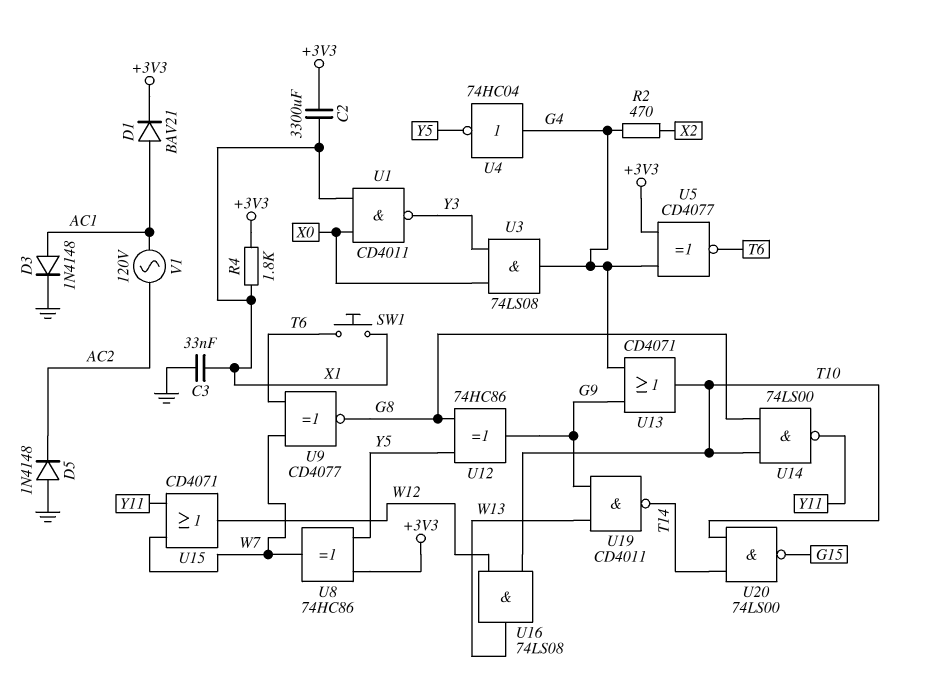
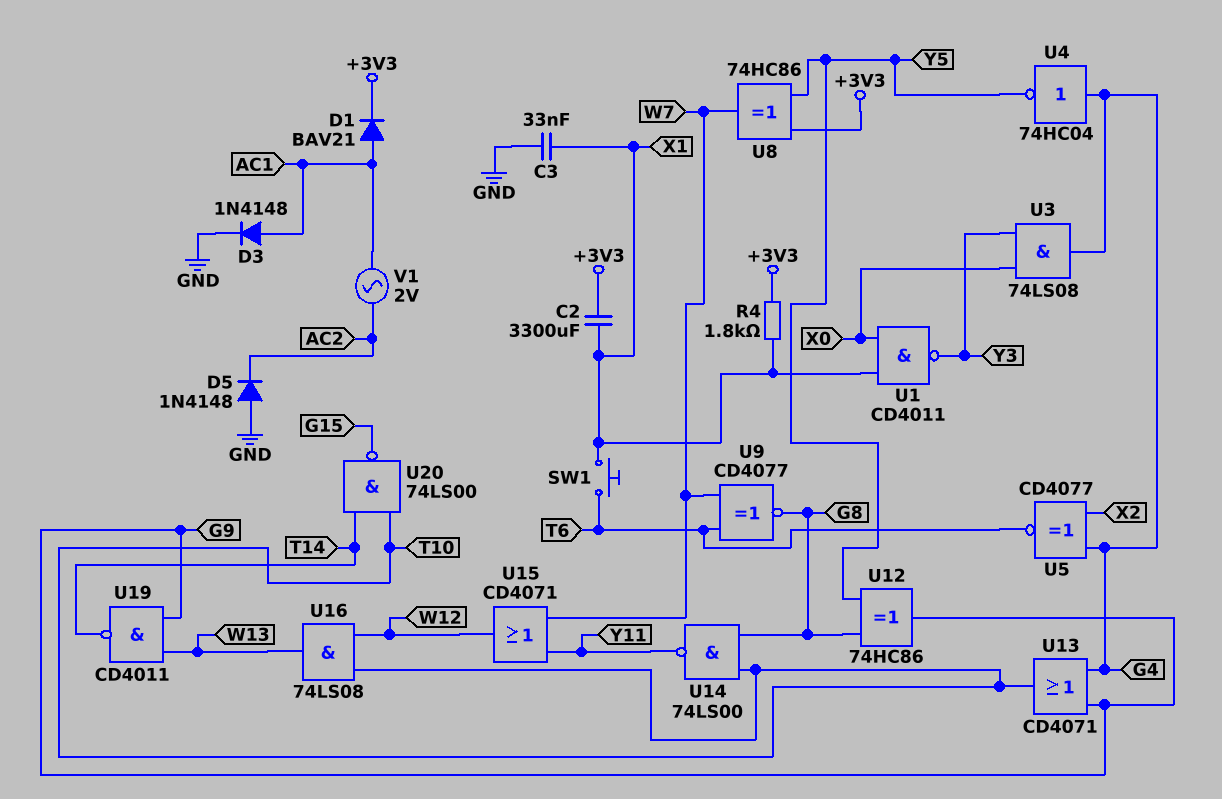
R2: 470 (G4, X2) -> none
U5: XNOR CD4077 (in +3V3, in G4, out T6) -> XNOR CD4077 (in G4, in X2, out T6)
V1: AC 120V (AC1, AC2) -> AC 2V (AC1, AC2)

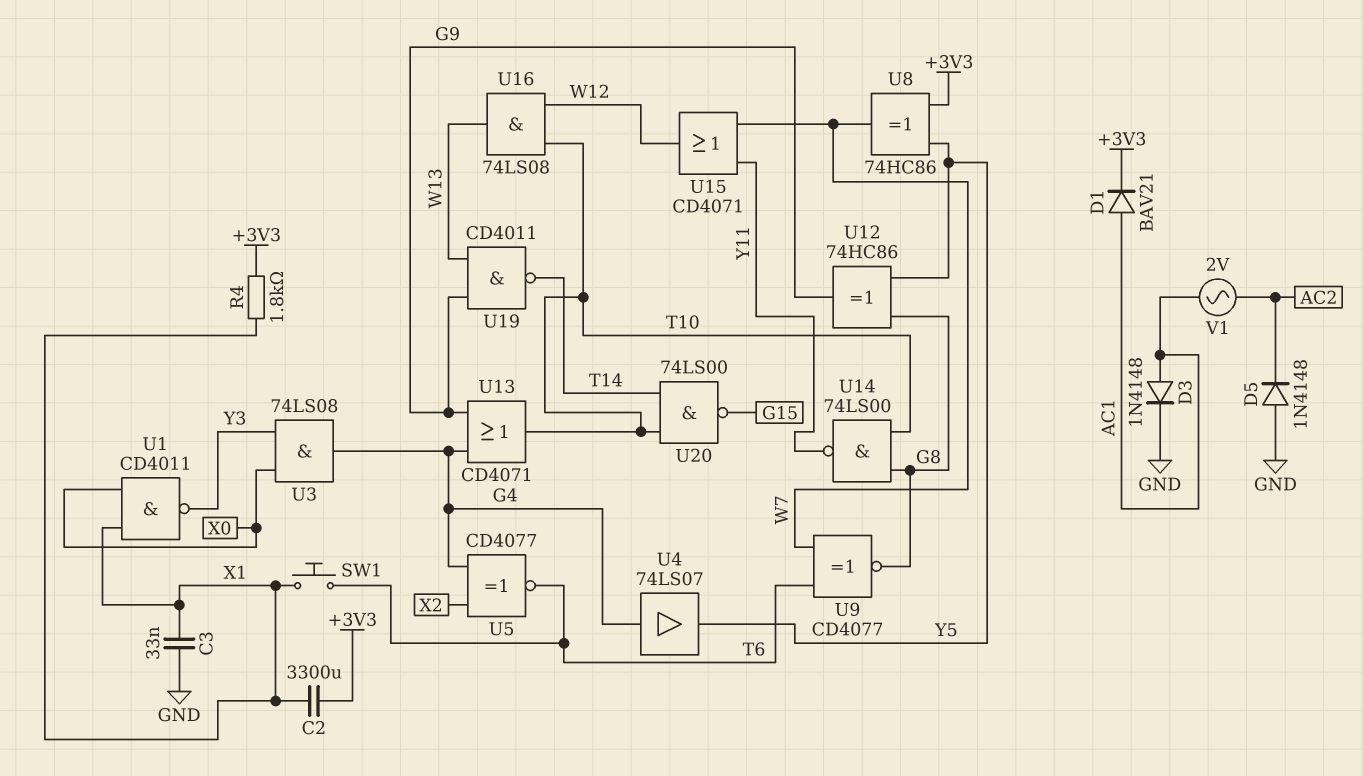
U4: NOT 74HC04 (in G4, out Y5) -> buffer 74LS07 (in G4, out Y5)

